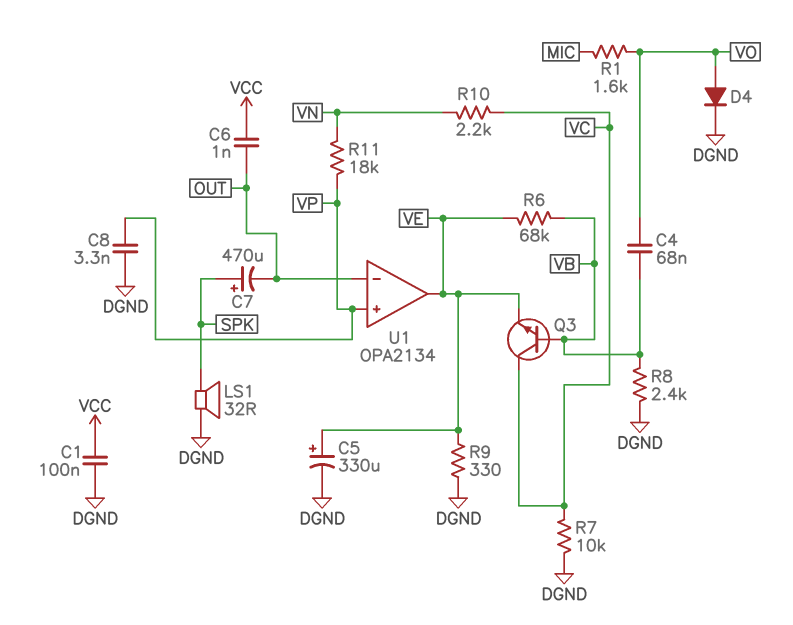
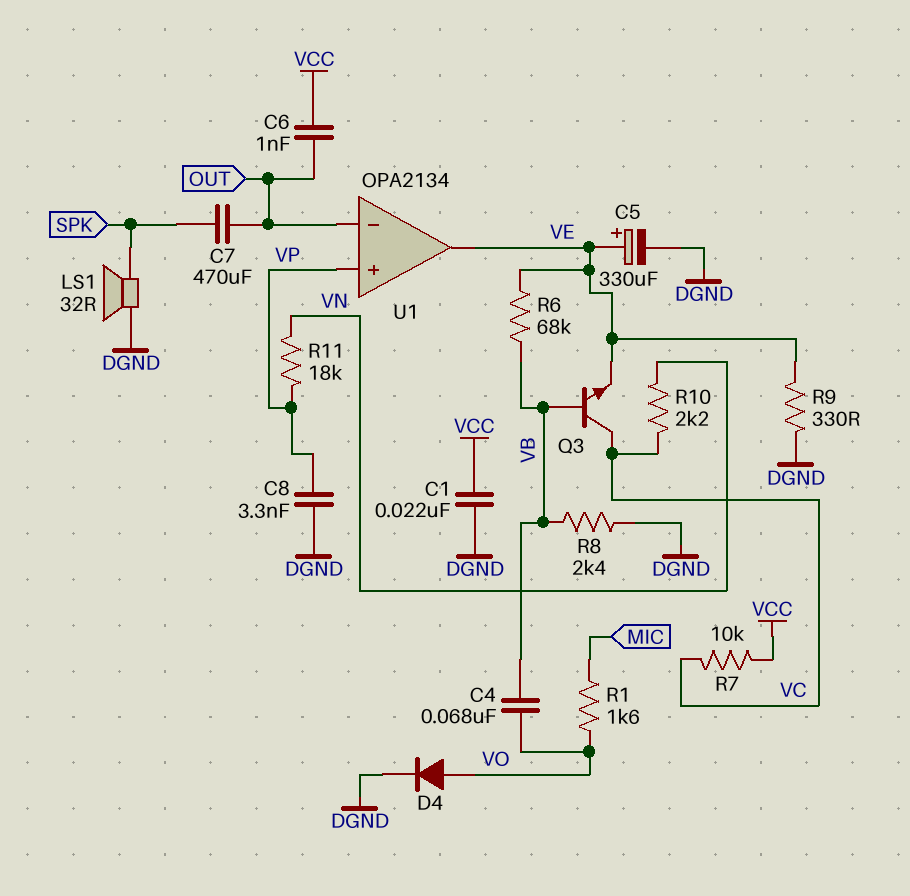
C1: 100nF (DGND, VCC) -> 22nF (DGND, VCC)
C7: 470uF (plus SPK, minus OUT) -> 470uF (OUT, SPK)
R7: 10k (DGND, VC) -> 10k (VC, VCC)

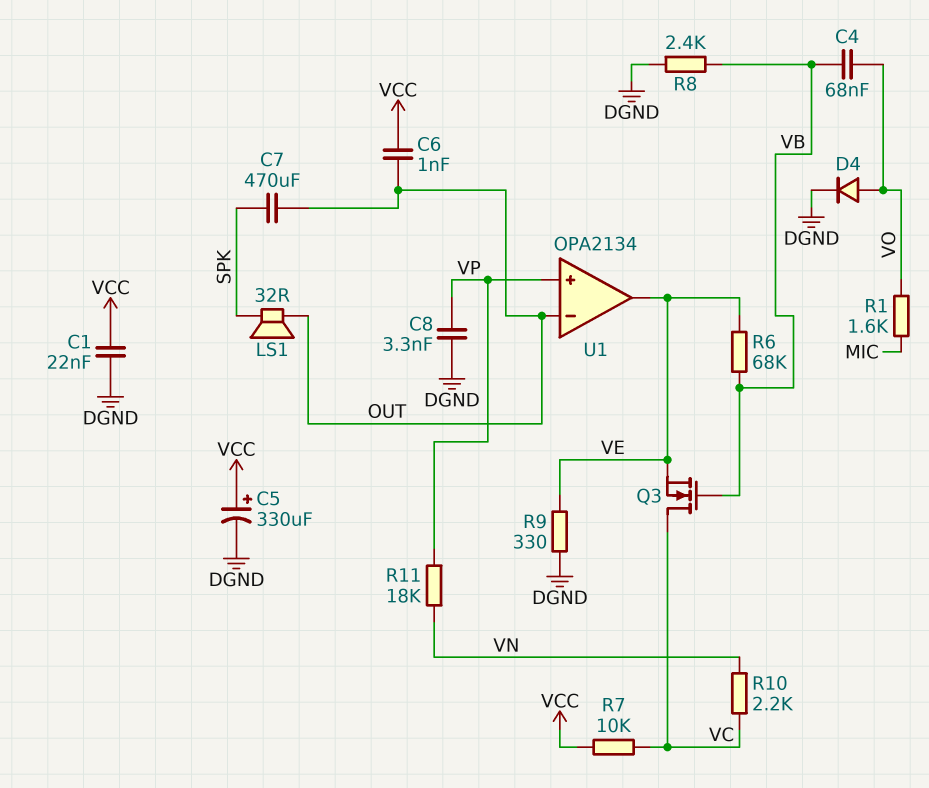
C5: 330uF (plus VE, minus DGND) -> 330uF (plus VCC, minus DGND)
LS1: speaker 32R (DGND, SPK) -> speaker 32R (OUT, SPK)
Q3: NPN (B VB, C VC, E VE) -> NMOS (G VB, D VC, S VE)

